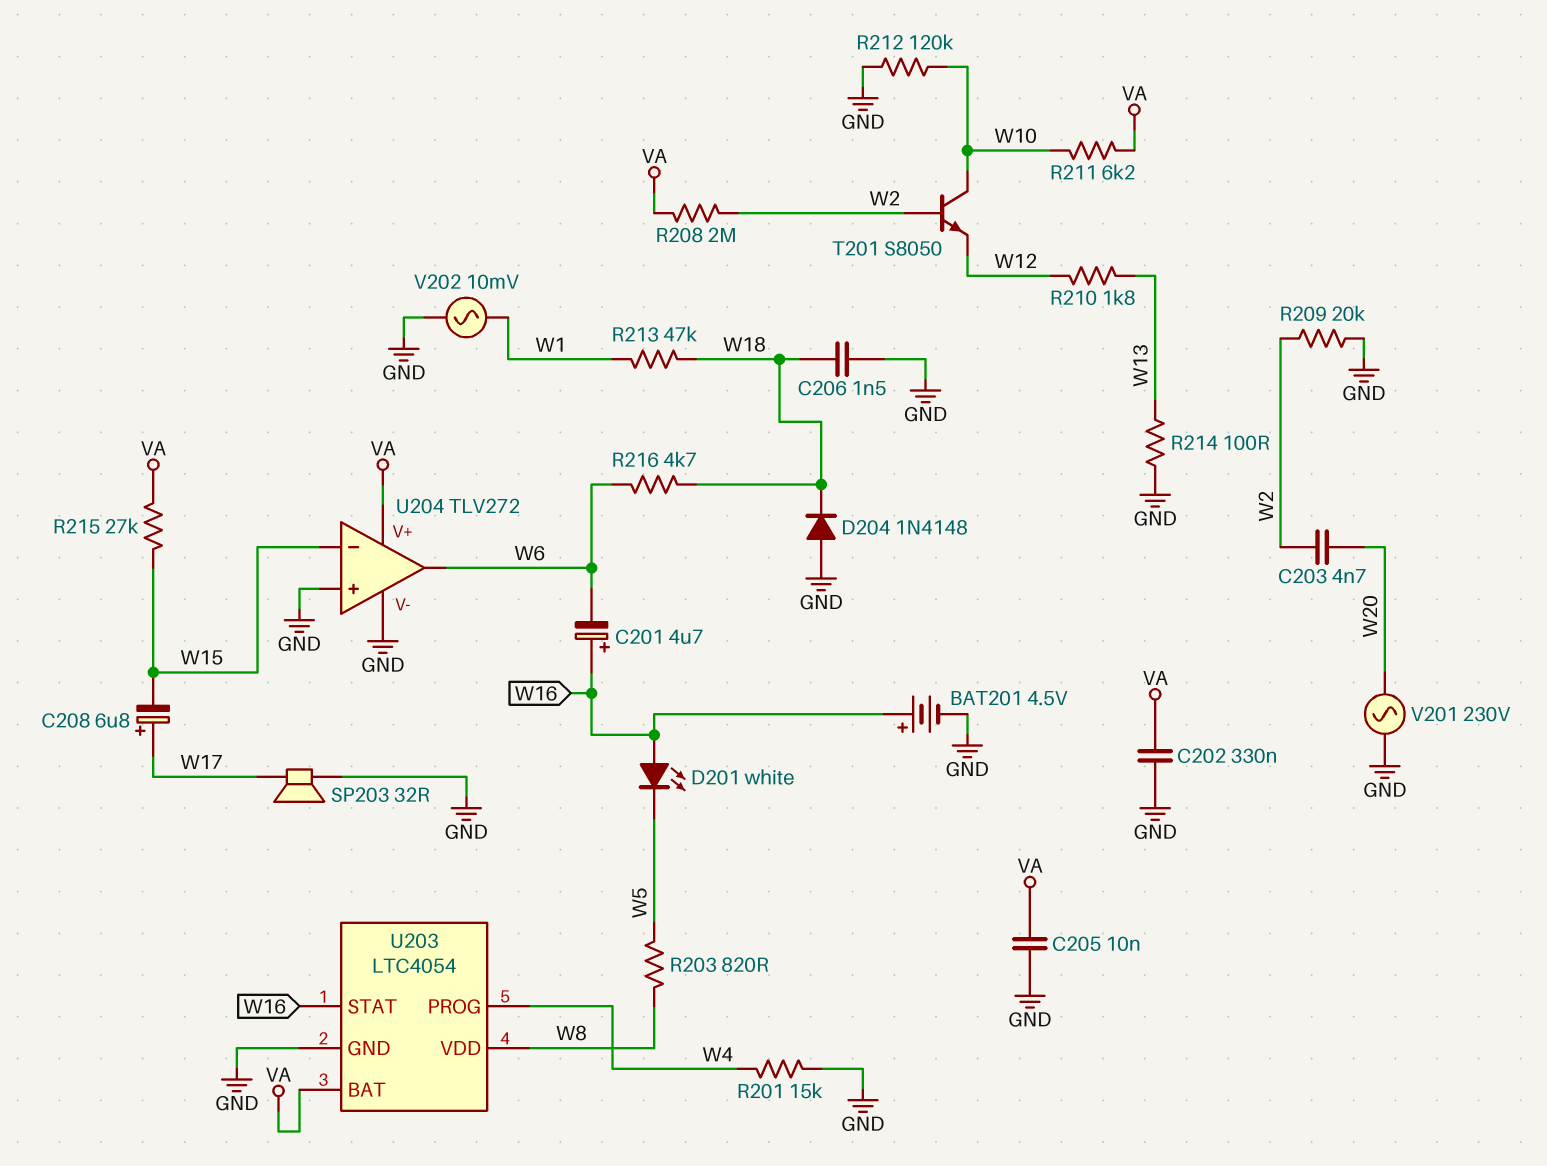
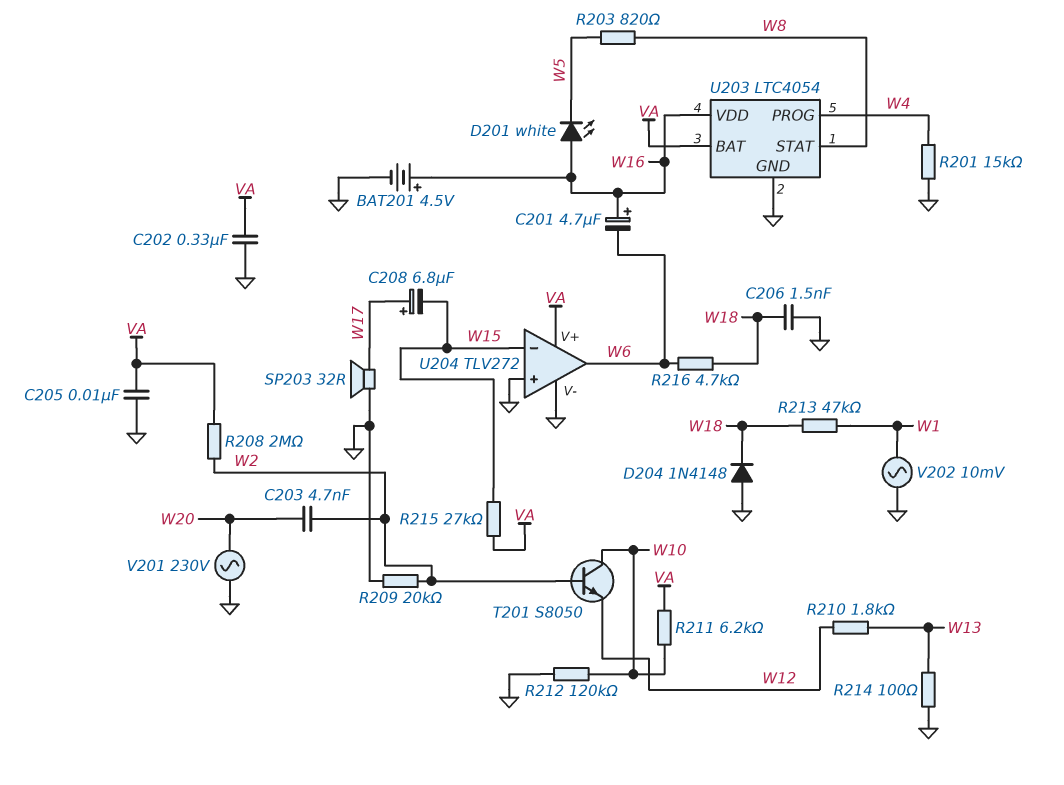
U203 pin STAT: W16 -> W8
U203 pin VDD: W8 -> W16

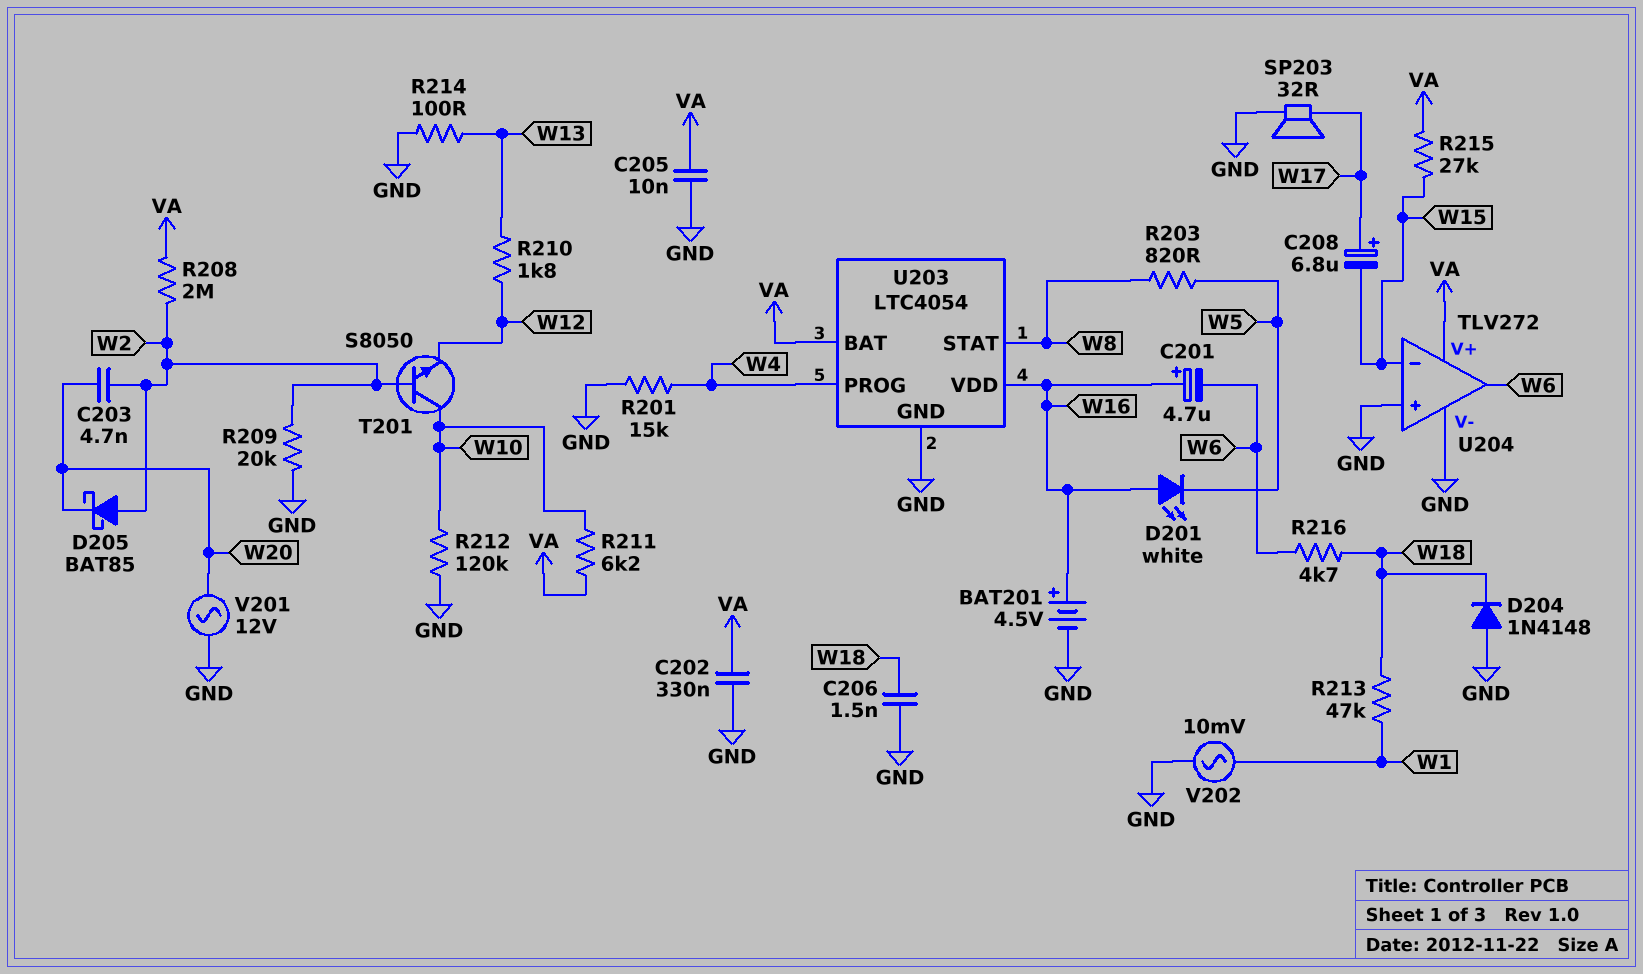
D205: none -> schottky BAT85 (A W2, K W20)
V201: AC 230V (GND, W20) -> AC 12V (GND, W20)

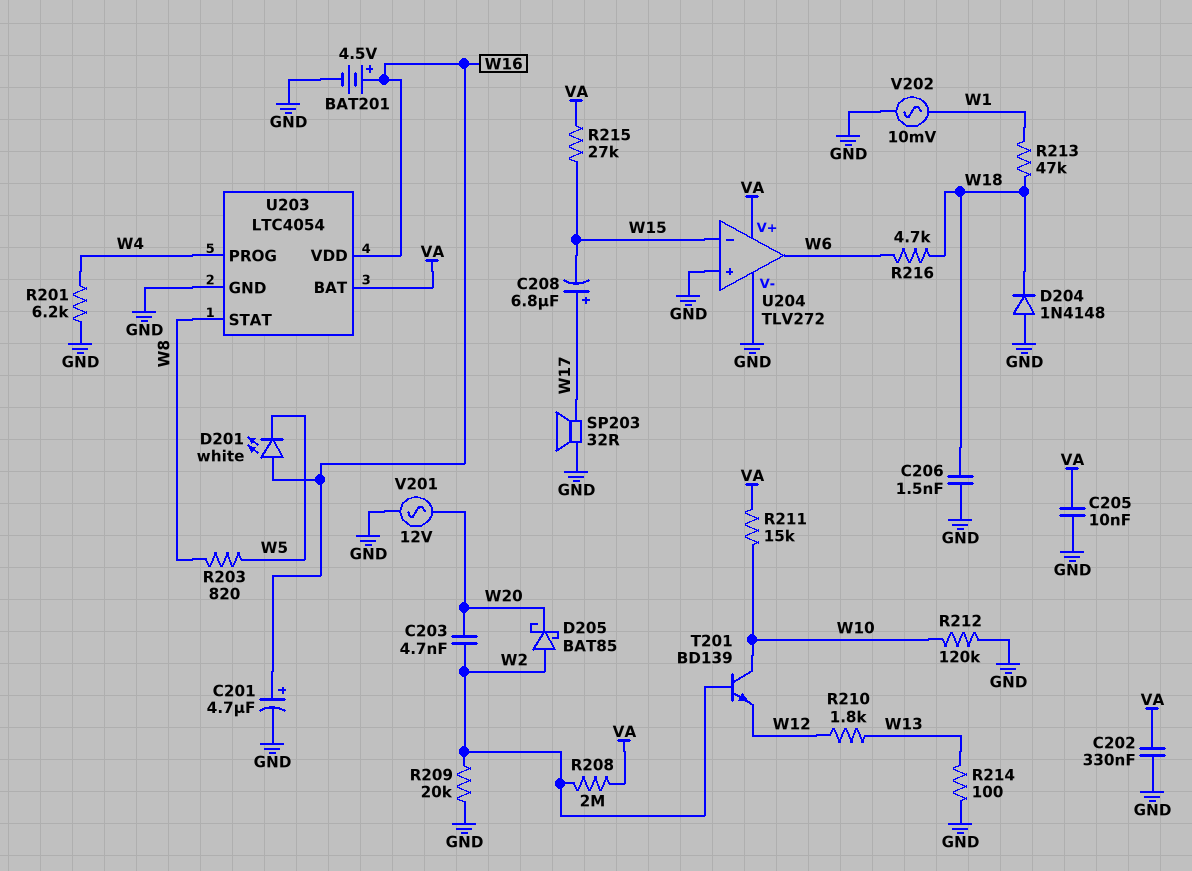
C201: 4.7uF (plus W16, minus W6) -> 4.7uF (plus W16, minus GND)
R201: 15k (GND, W4) -> 6.2k (GND, W4)
R211: 6.2k (VA, W10) -> 15k (VA, W10)
T201: NPN S8050 (B W2, C W10, E W12) -> NPN BD139 (B W2, C W10, E W12)

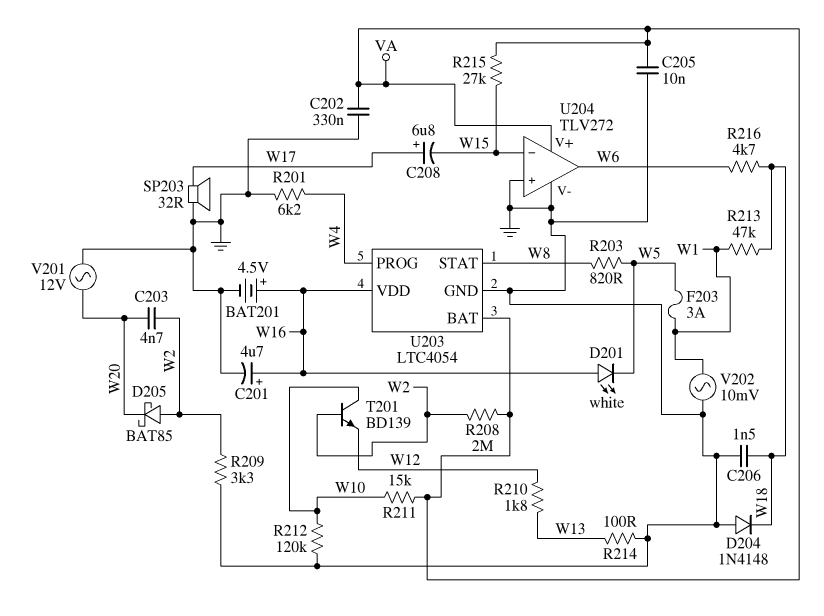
F203: none -> 3A (W1, W5)
R209: 20k (GND, W2) -> 3.3k (GND, W2)

